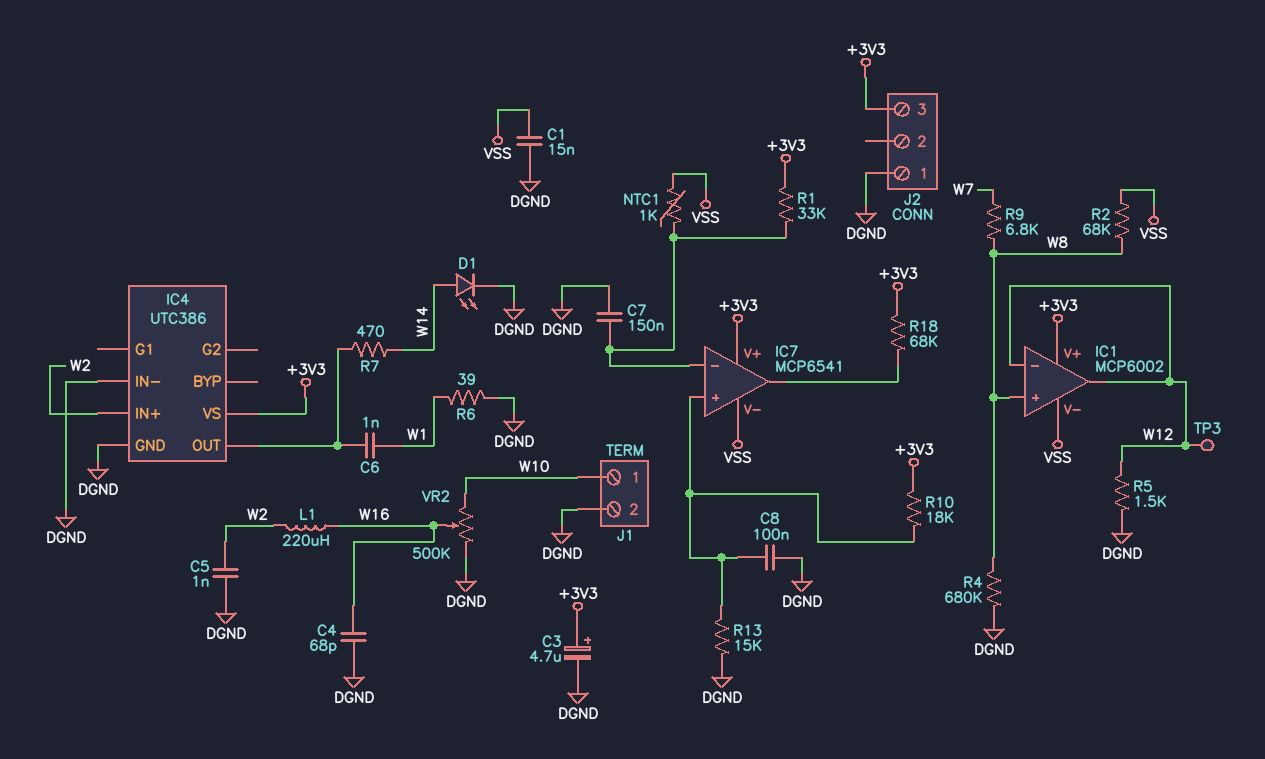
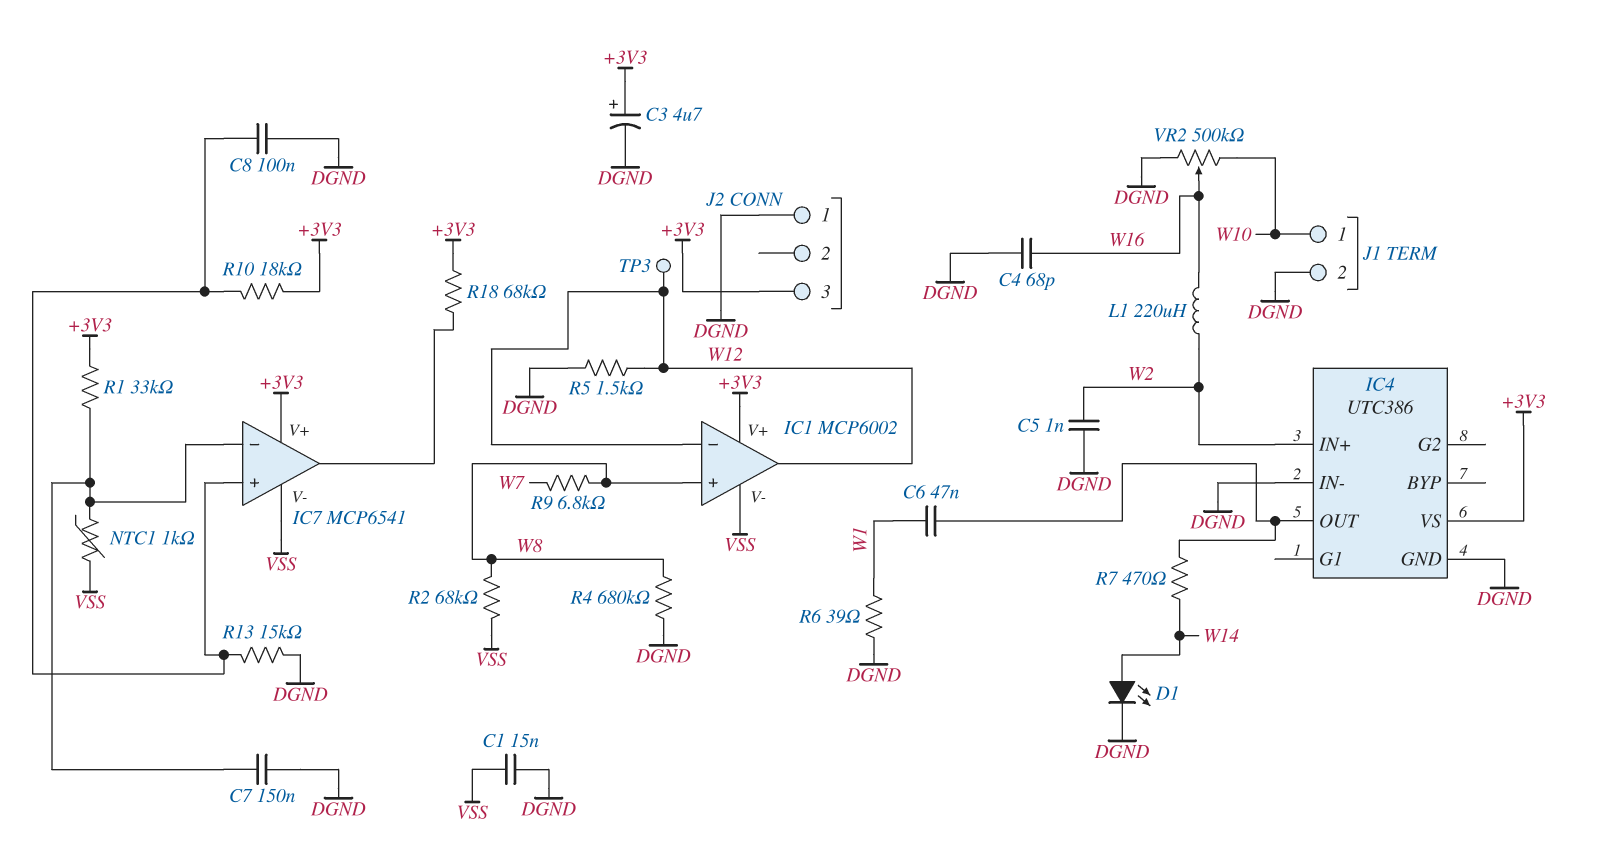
C6: 1nF (IC4/OUT, W1) -> 47nF (IC4/OUT, W1)

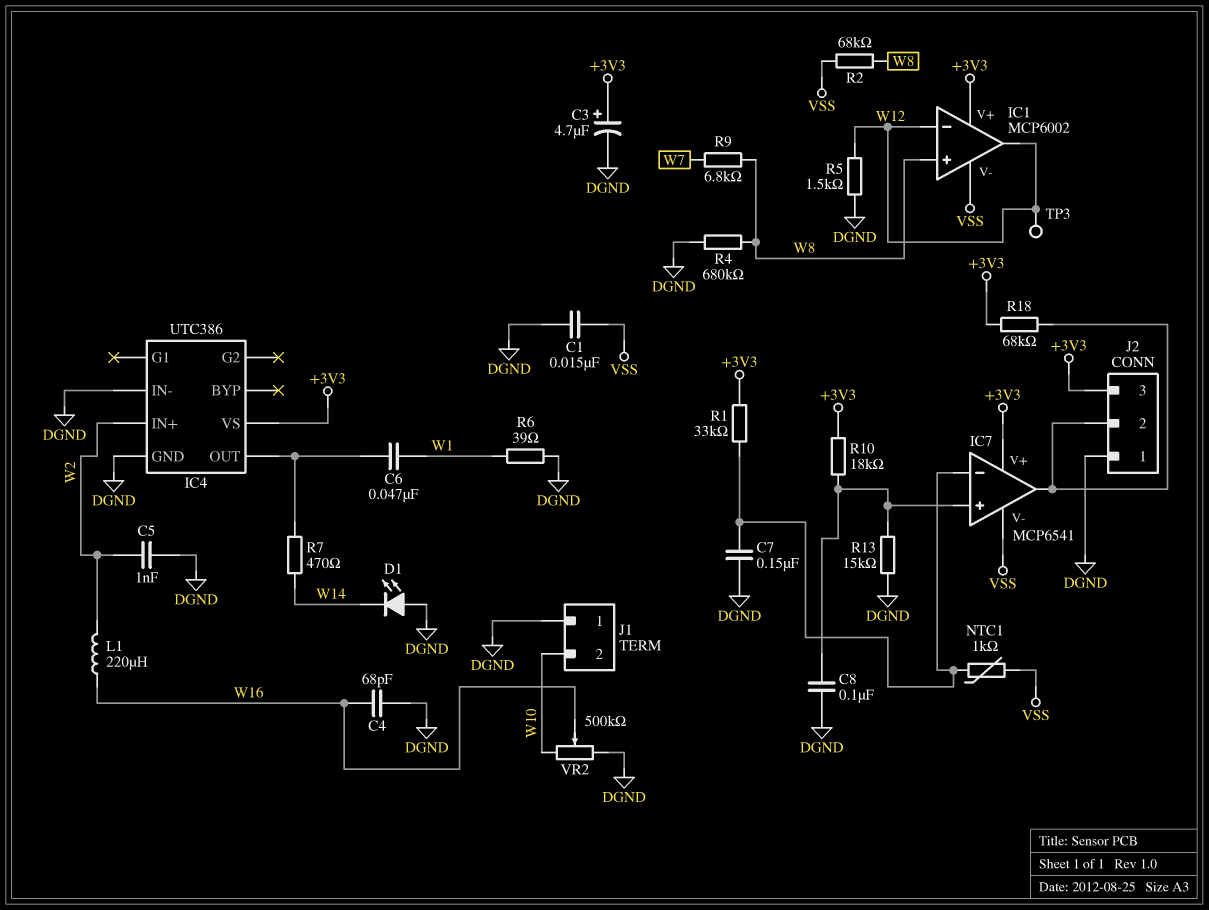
D1: LED (A W14, K DGND) -> LED (A DGND, K W14)
J1 pin 1: W10 -> DGND
J1 pin 2: DGND -> W10
J2 pin 2: none -> IC7/out

